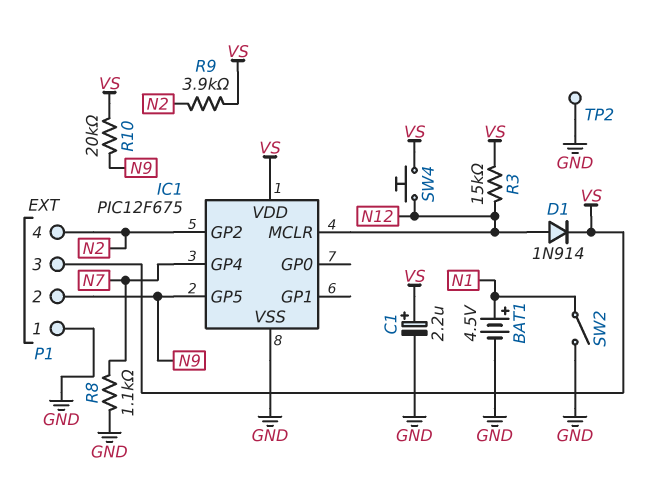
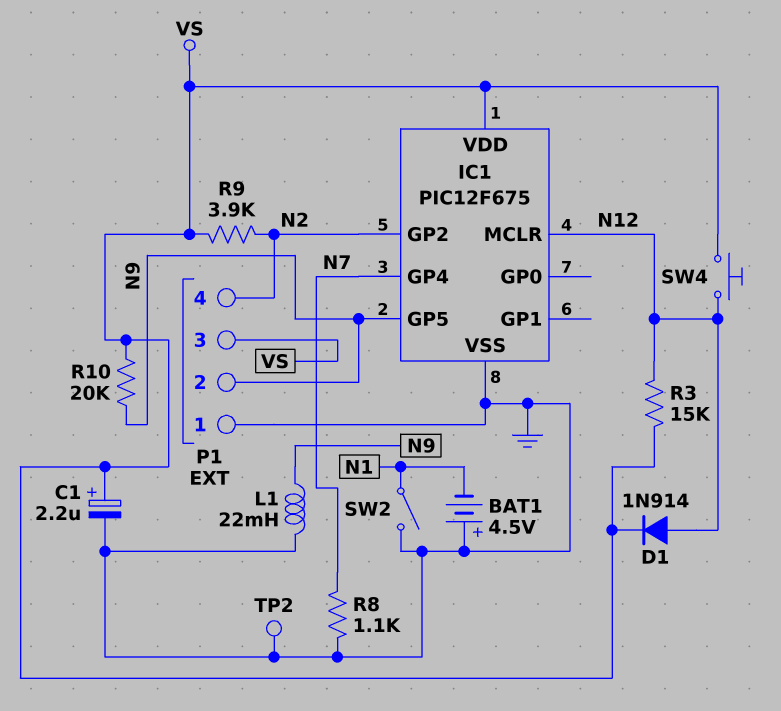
BAT1: 4.5V (plus N1, minus GND) -> 4.5V (plus GND, minus N1)
L1: none -> 22mH (GND, N9)

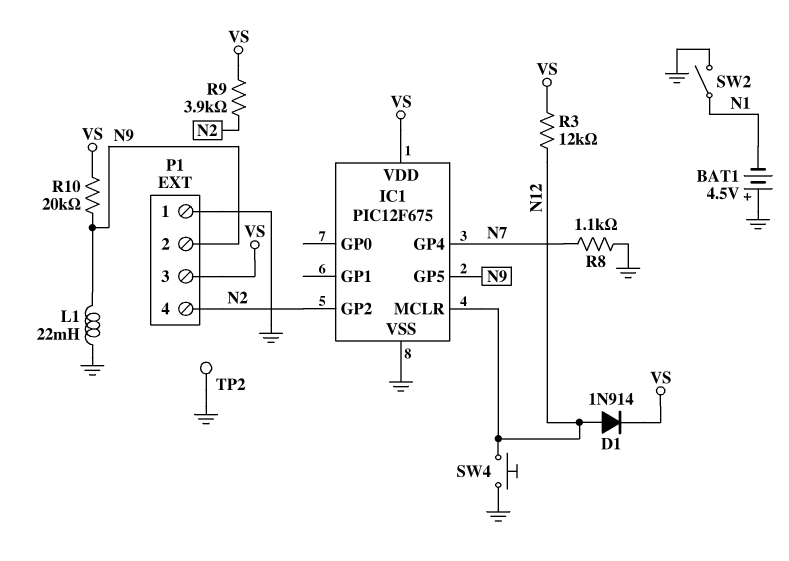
C1: 2.2uF (plus VS, minus GND) -> none
R3: 15k (N12, VS) -> 12k (N12, VS)
SW4: button (N12, VS) -> button (GND, N12)

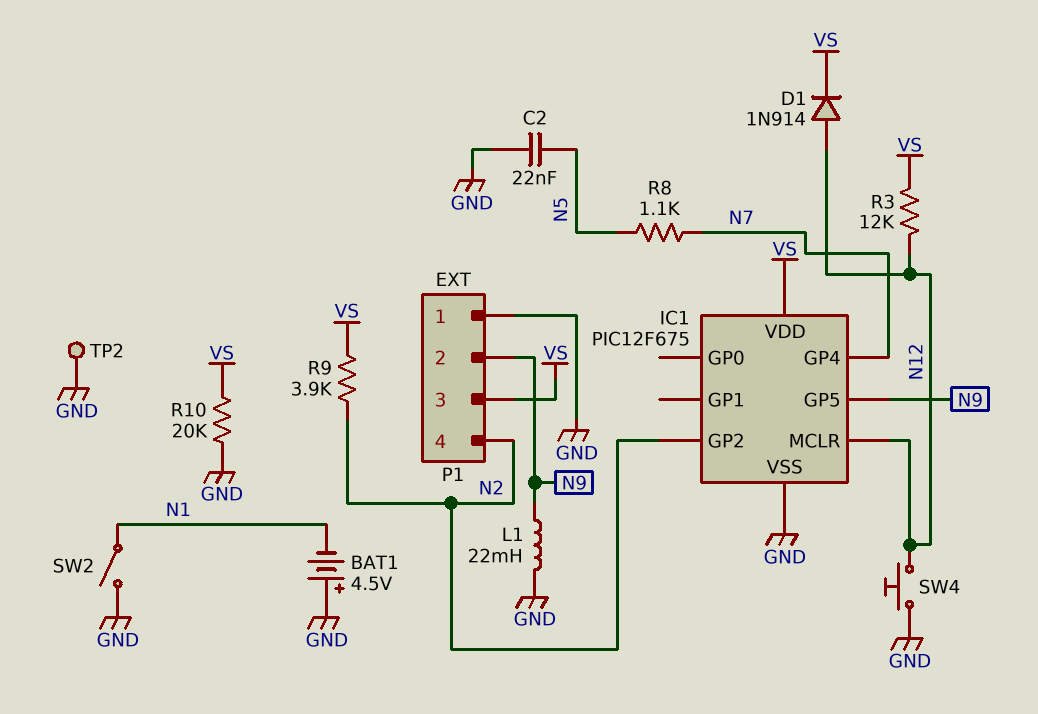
C2: none -> 22nF (GND, N5)
R8: 1.1k (GND, N7) -> 1.1k (N5, N7)
R10: 20k (N9, VS) -> 20k (GND, VS)

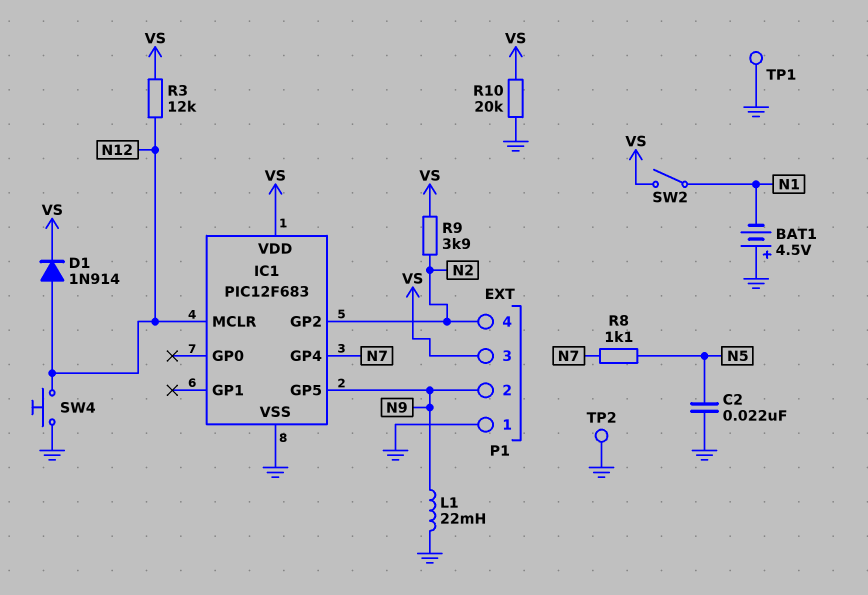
IC1: PIC12F675 -> PIC12F683
SW2: switch (GND, N1) -> switch (N1, VS)
TP1: none -> test point (GND)

